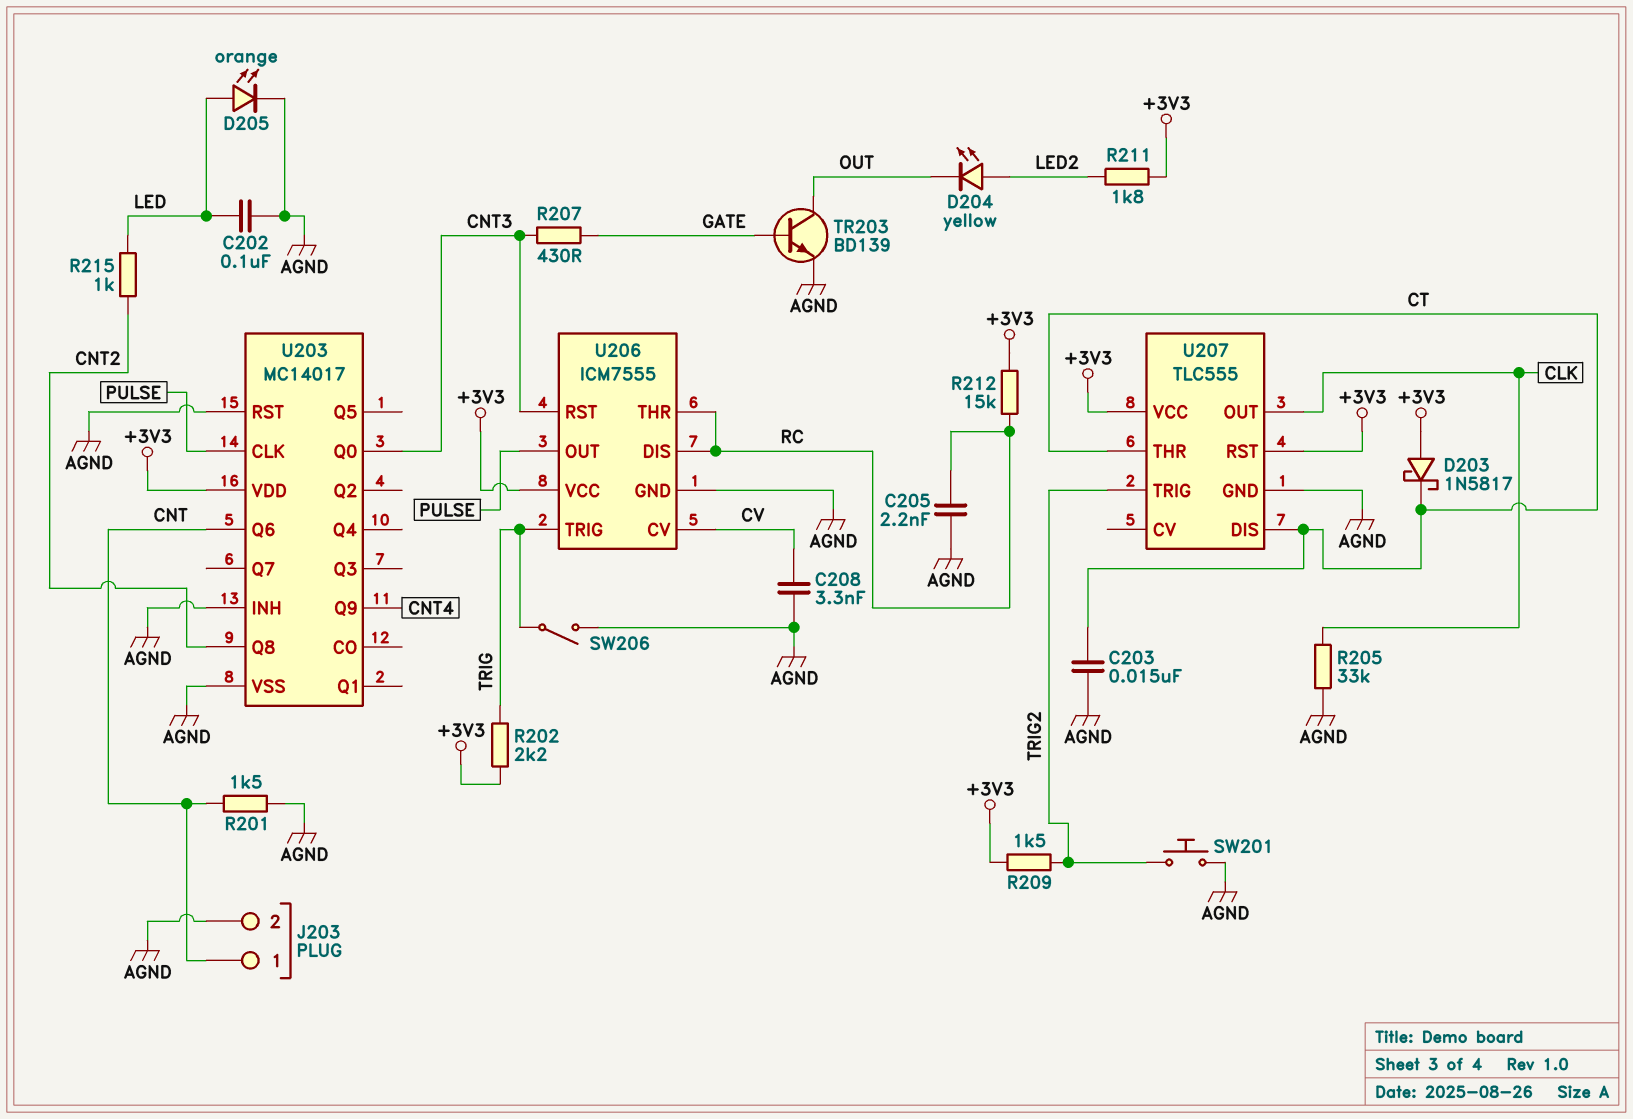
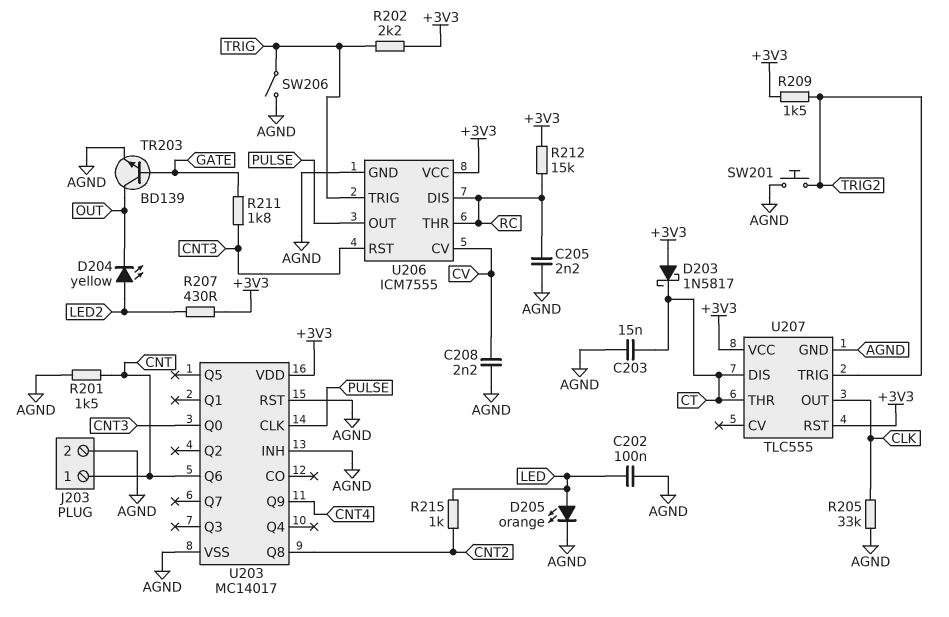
C208: 3.3nF (AGND, CV) -> 2.2nF (AGND, CV)
R207: 430 (CNT3, GATE) -> 430 (+3V3, LED2)
R211: 1.8k (+3V3, LED2) -> 1.8k (CNT3, GATE)

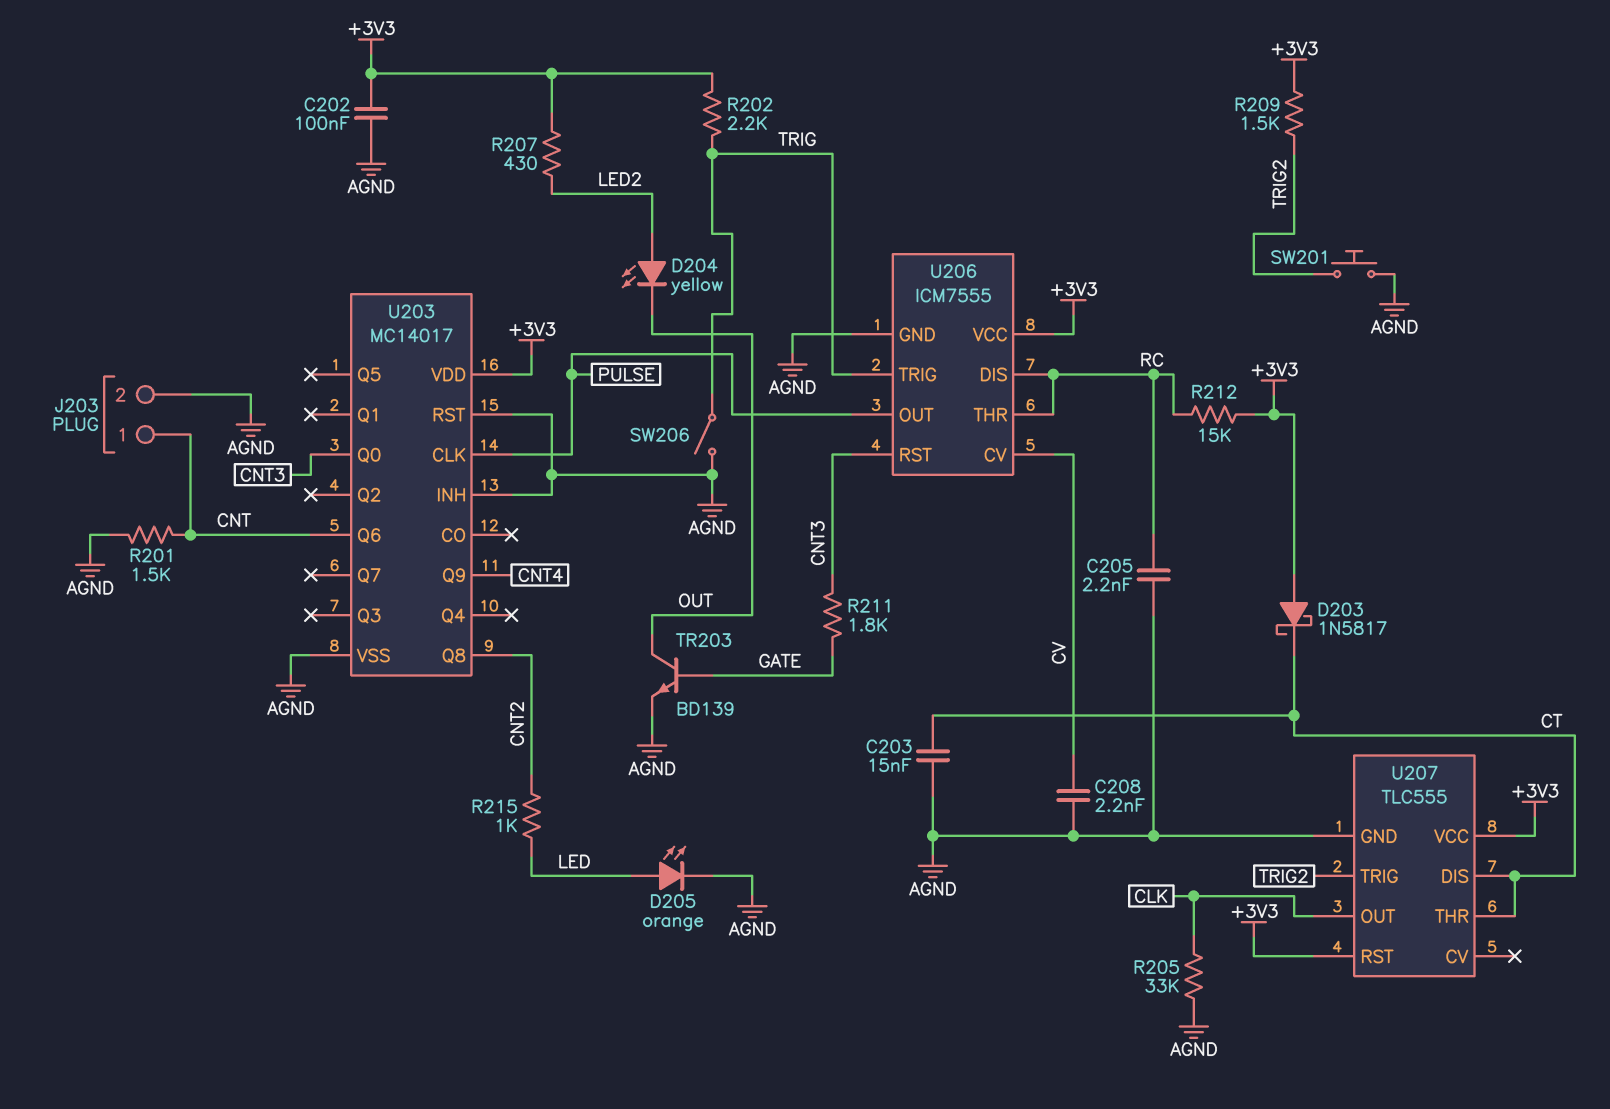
C202: 100nF (AGND, LED) -> 100nF (+3V3, AGND)

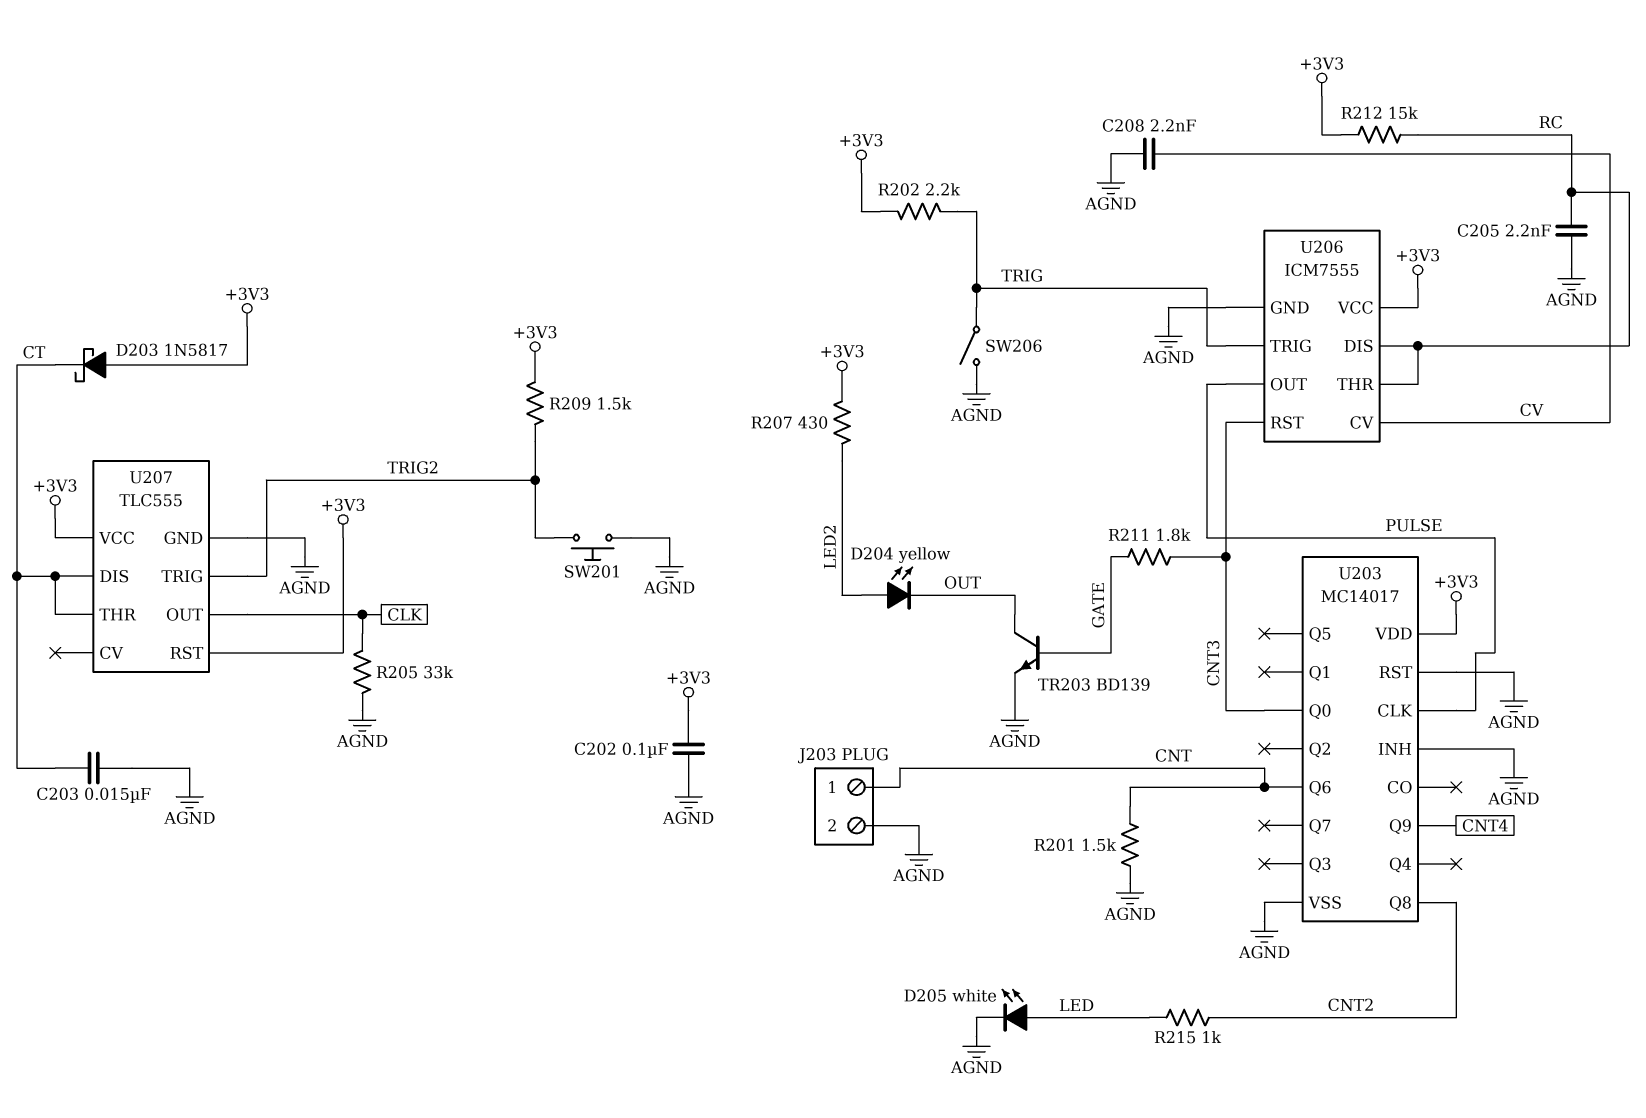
D205: LED orange (A LED, K AGND) -> LED white (A LED, K AGND)

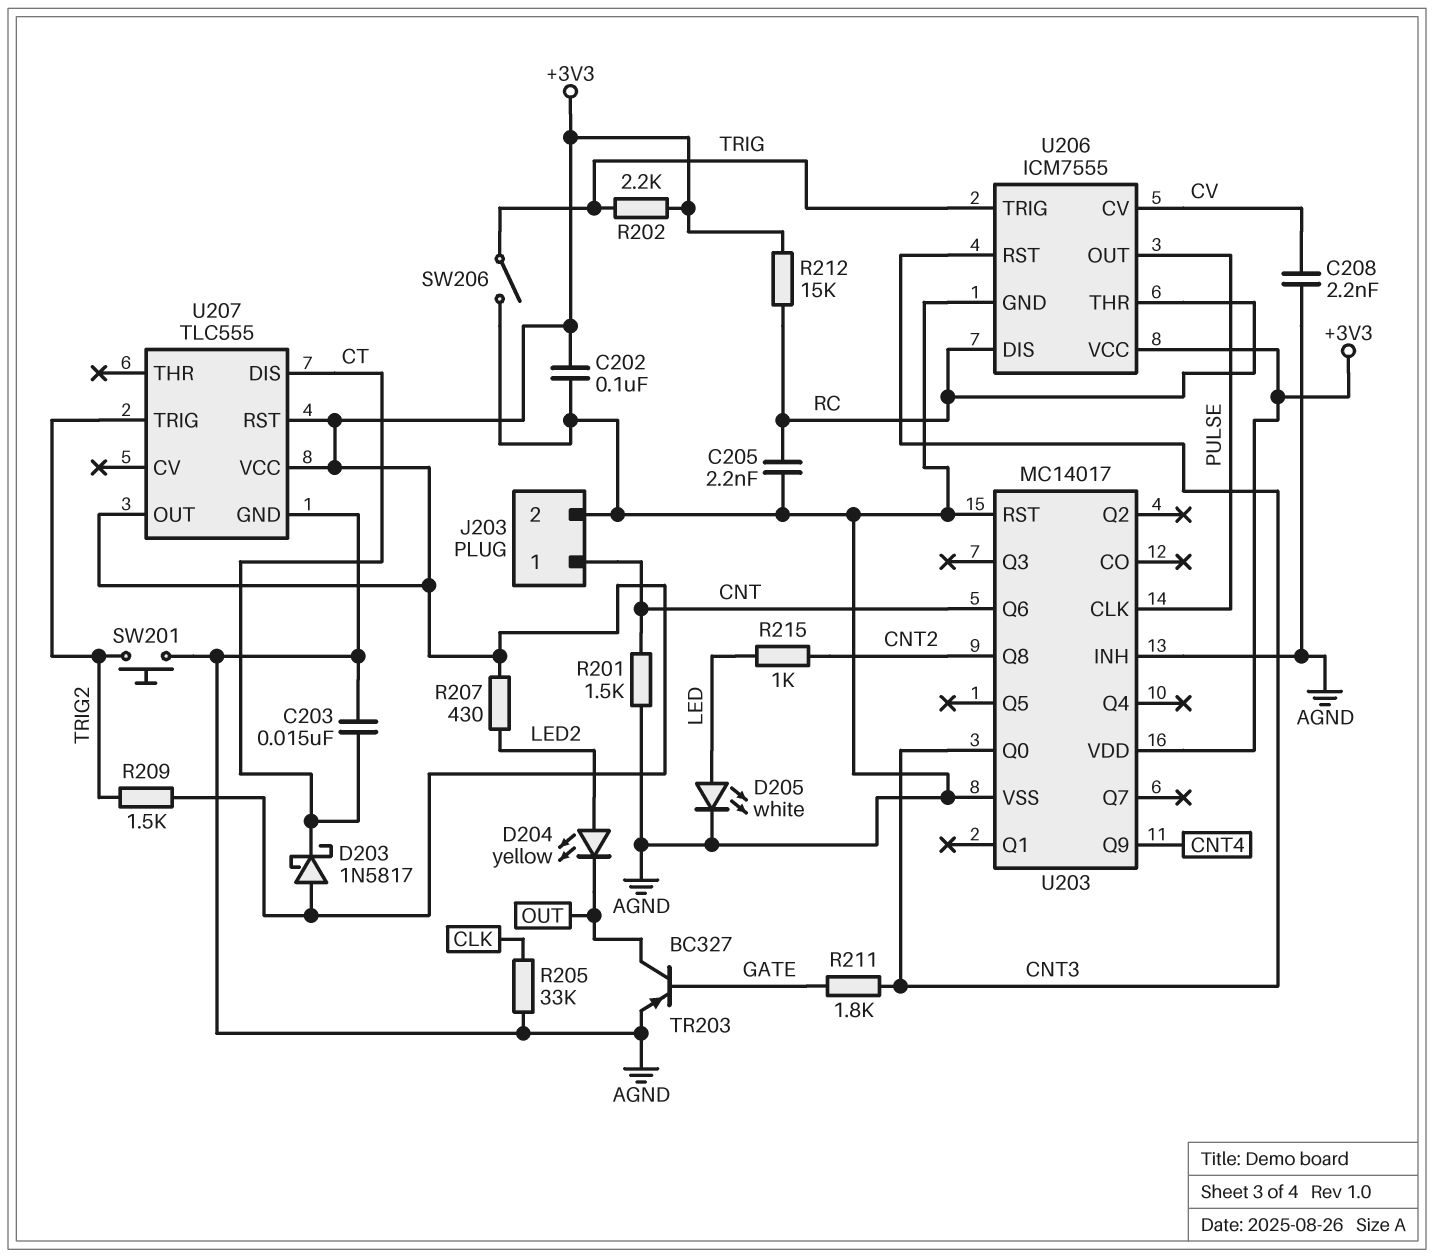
TR203: NPN BD139 (B GATE, C OUT, E AGND) -> PNP BC327 (B GATE, C OUT, E AGND)
U207 pin OUT: CLK -> +3V3
U207 pin THR: CT -> none

